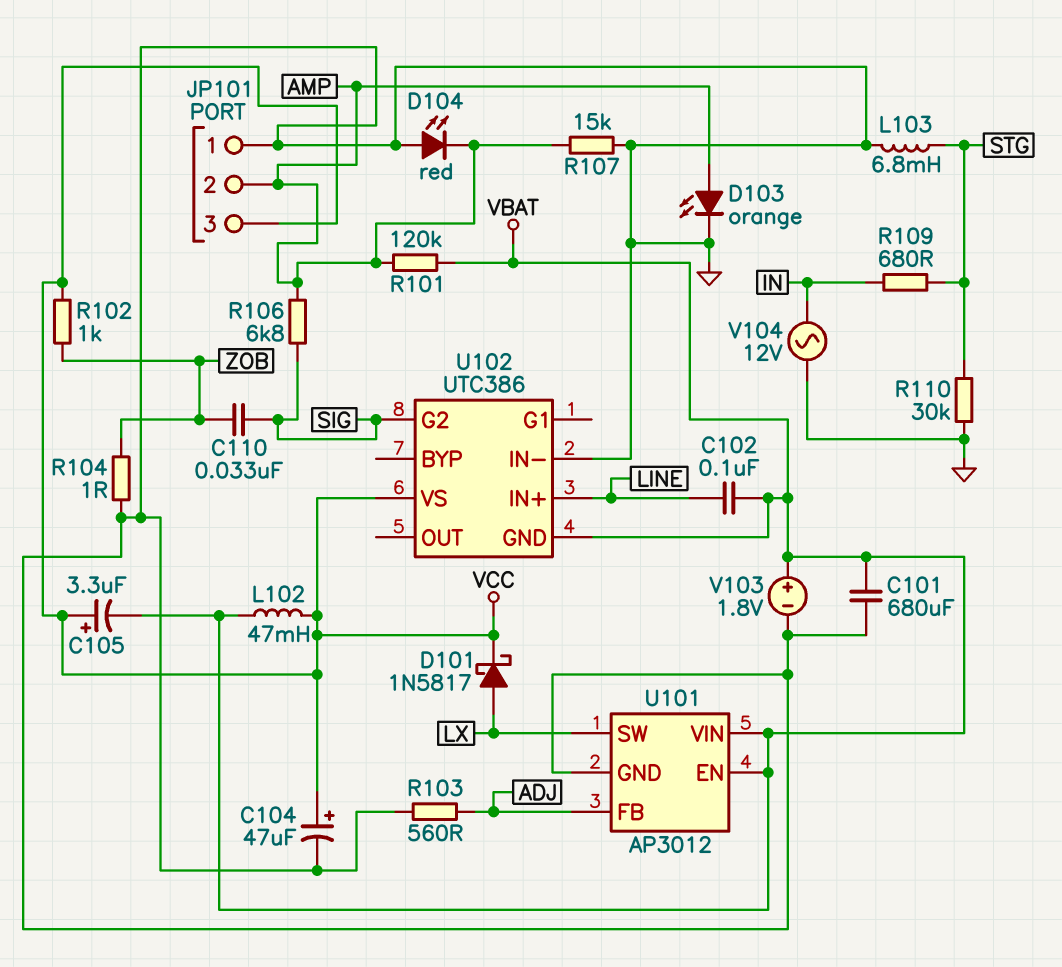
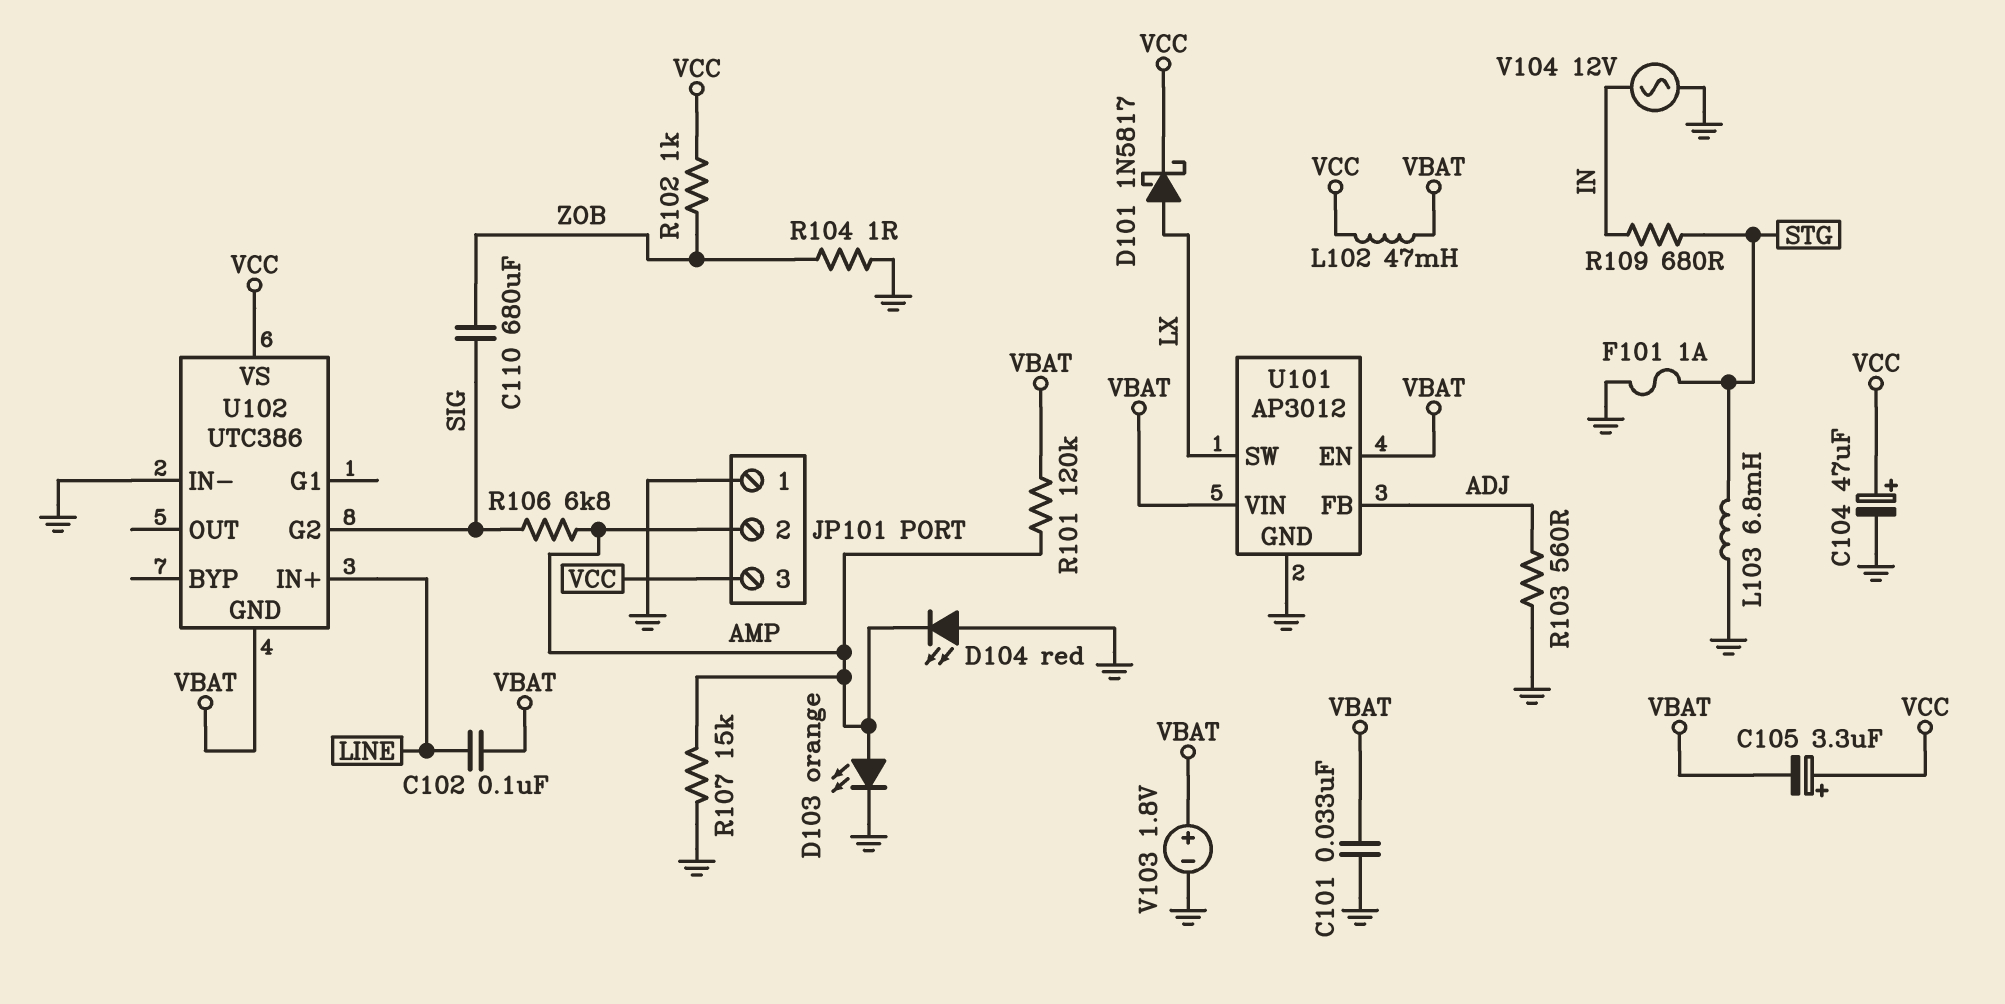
C101: 680uF (GND, VBAT) -> 33nF (GND, VBAT)
C110: 33nF (SIG, ZOB) -> 680uF (SIG, ZOB)
F101: none -> 1A (GND, STG)
R110: 30k (GND, STG) -> none

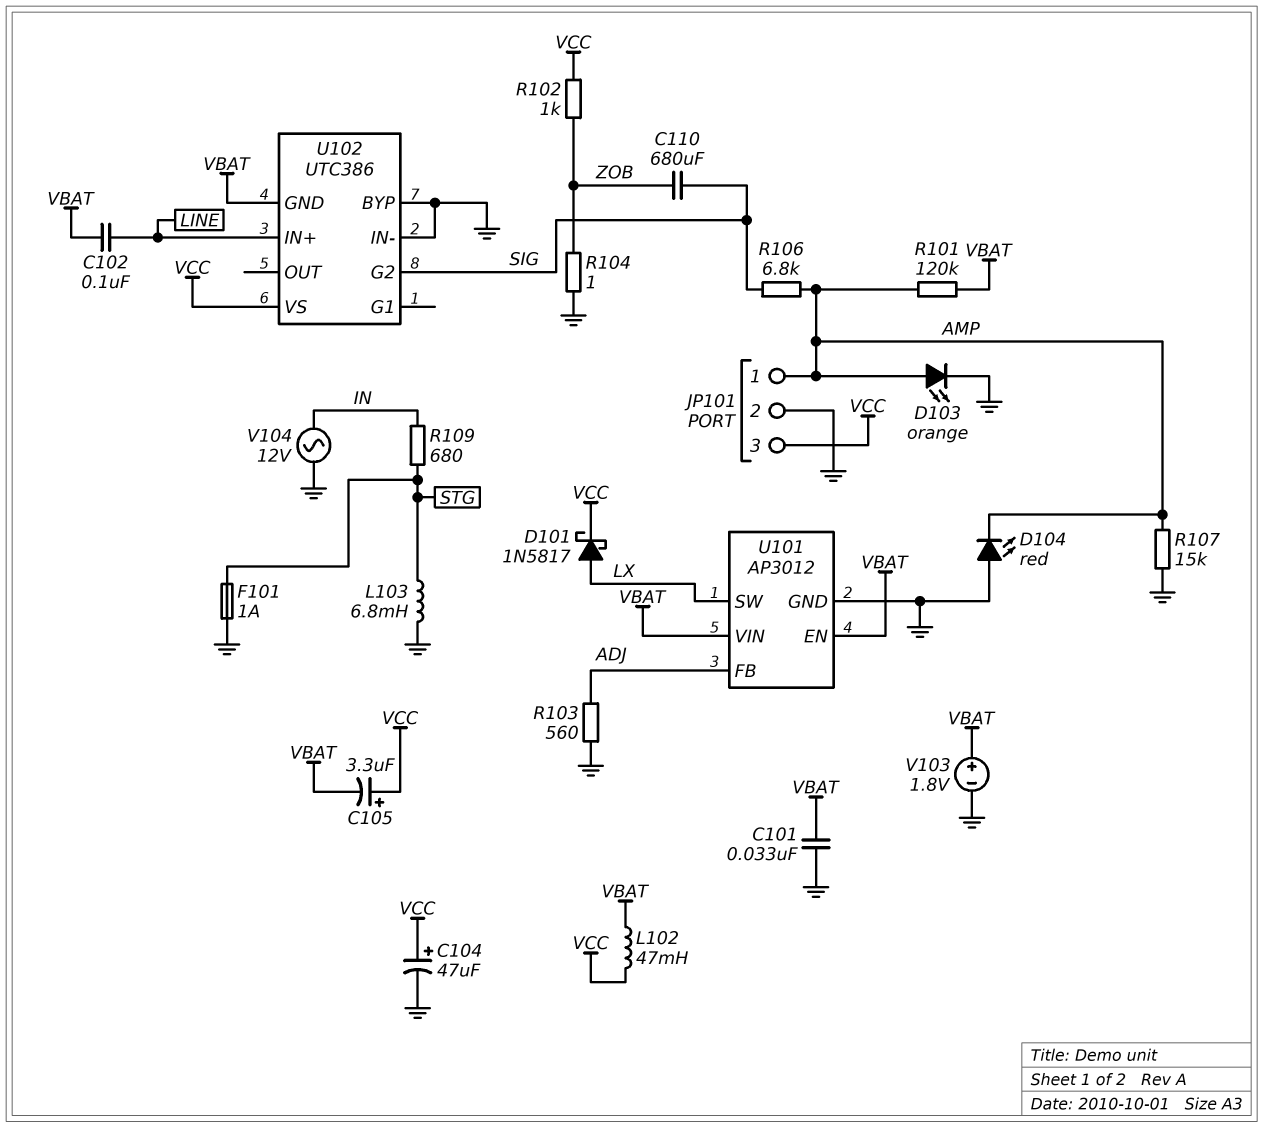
JP101 pin 1: GND -> AMP
JP101 pin 2: AMP -> GND
U102 pin BYP: none -> GND

